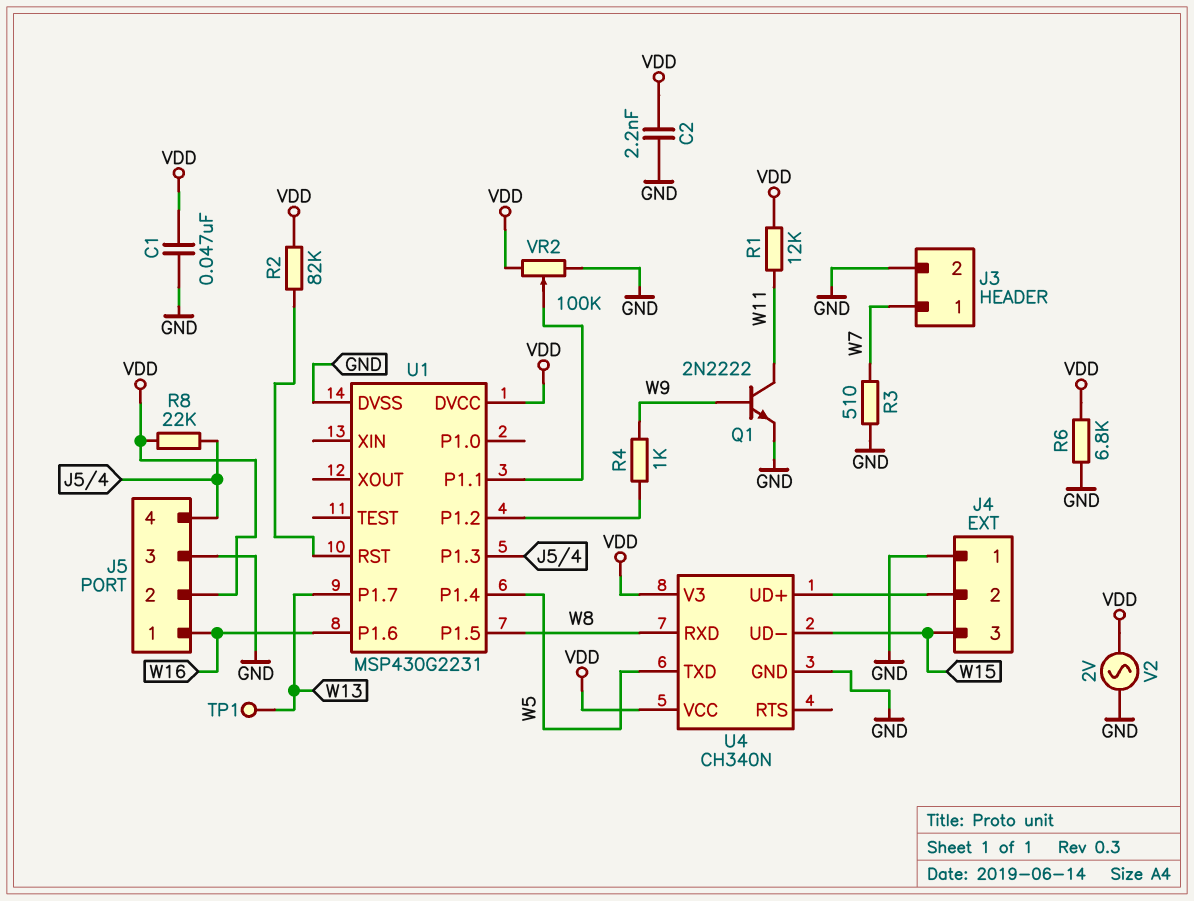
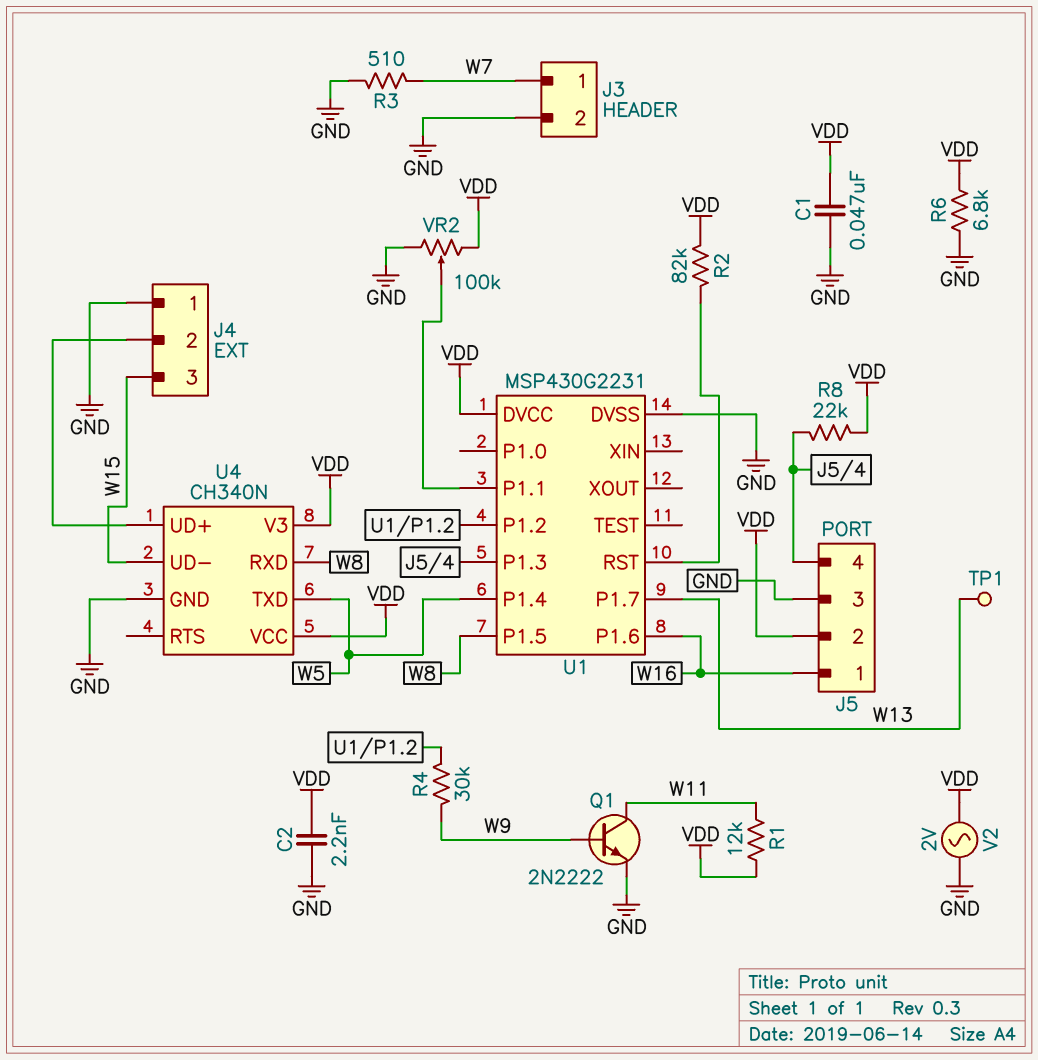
R4: 1k (U1/P1.2, W9) -> 30k (U1/P1.2, W9)

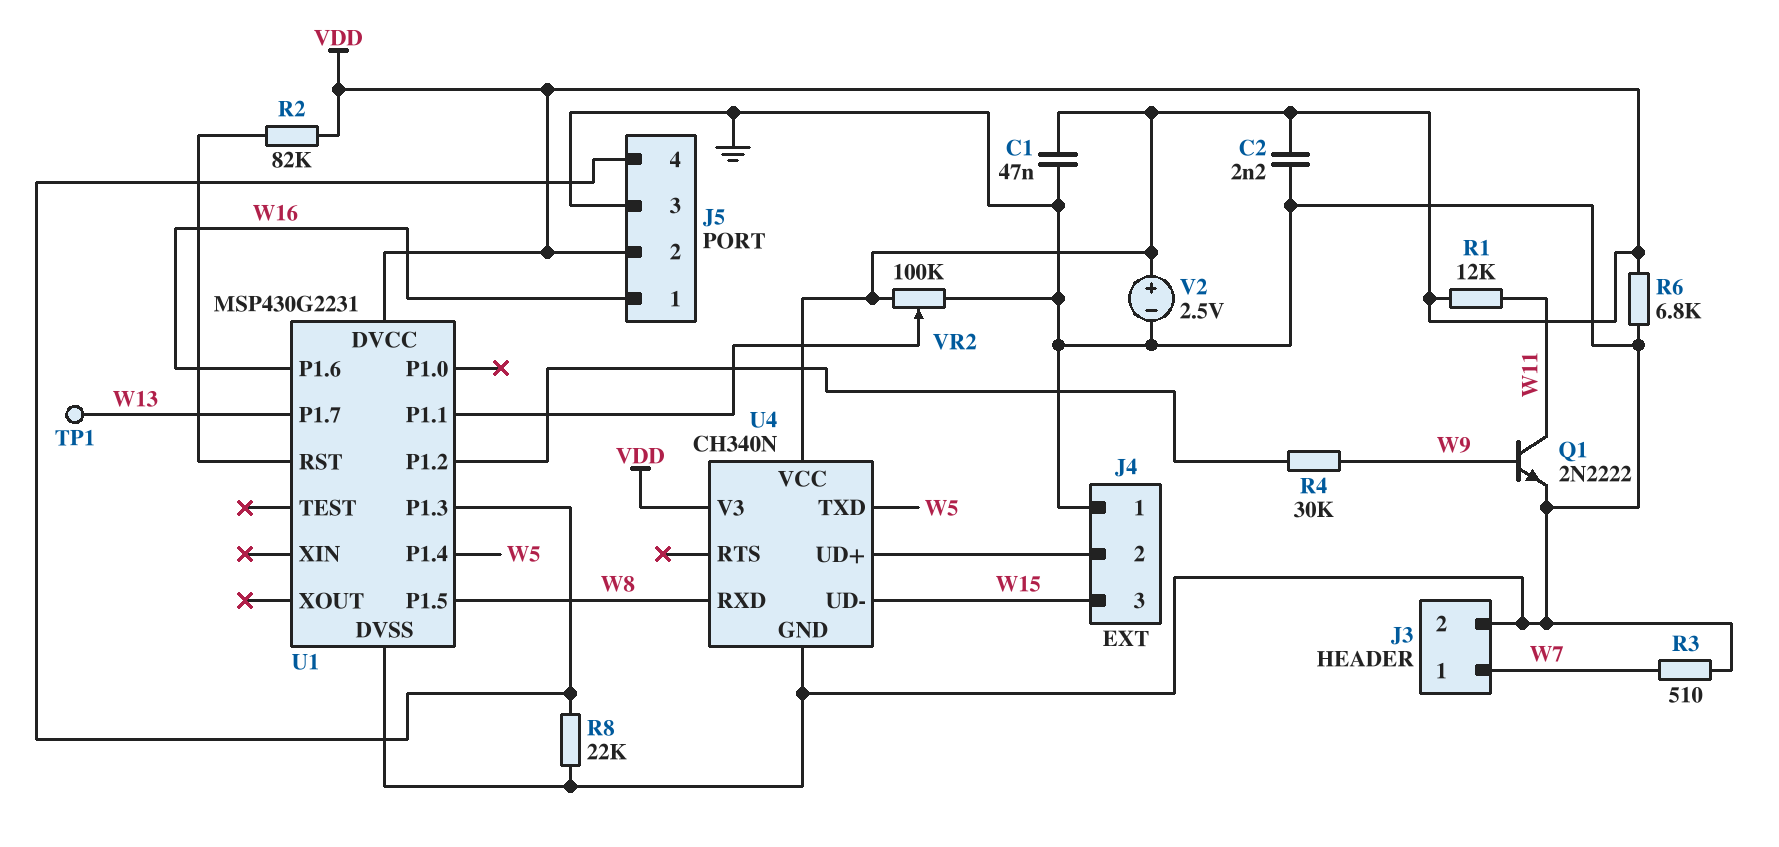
R8: 22k (J5/4, VDD) -> 22k (GND, J5/4)
V2: AC 2V (GND, VDD) -> 2.5V (plus VDD, minus GND)

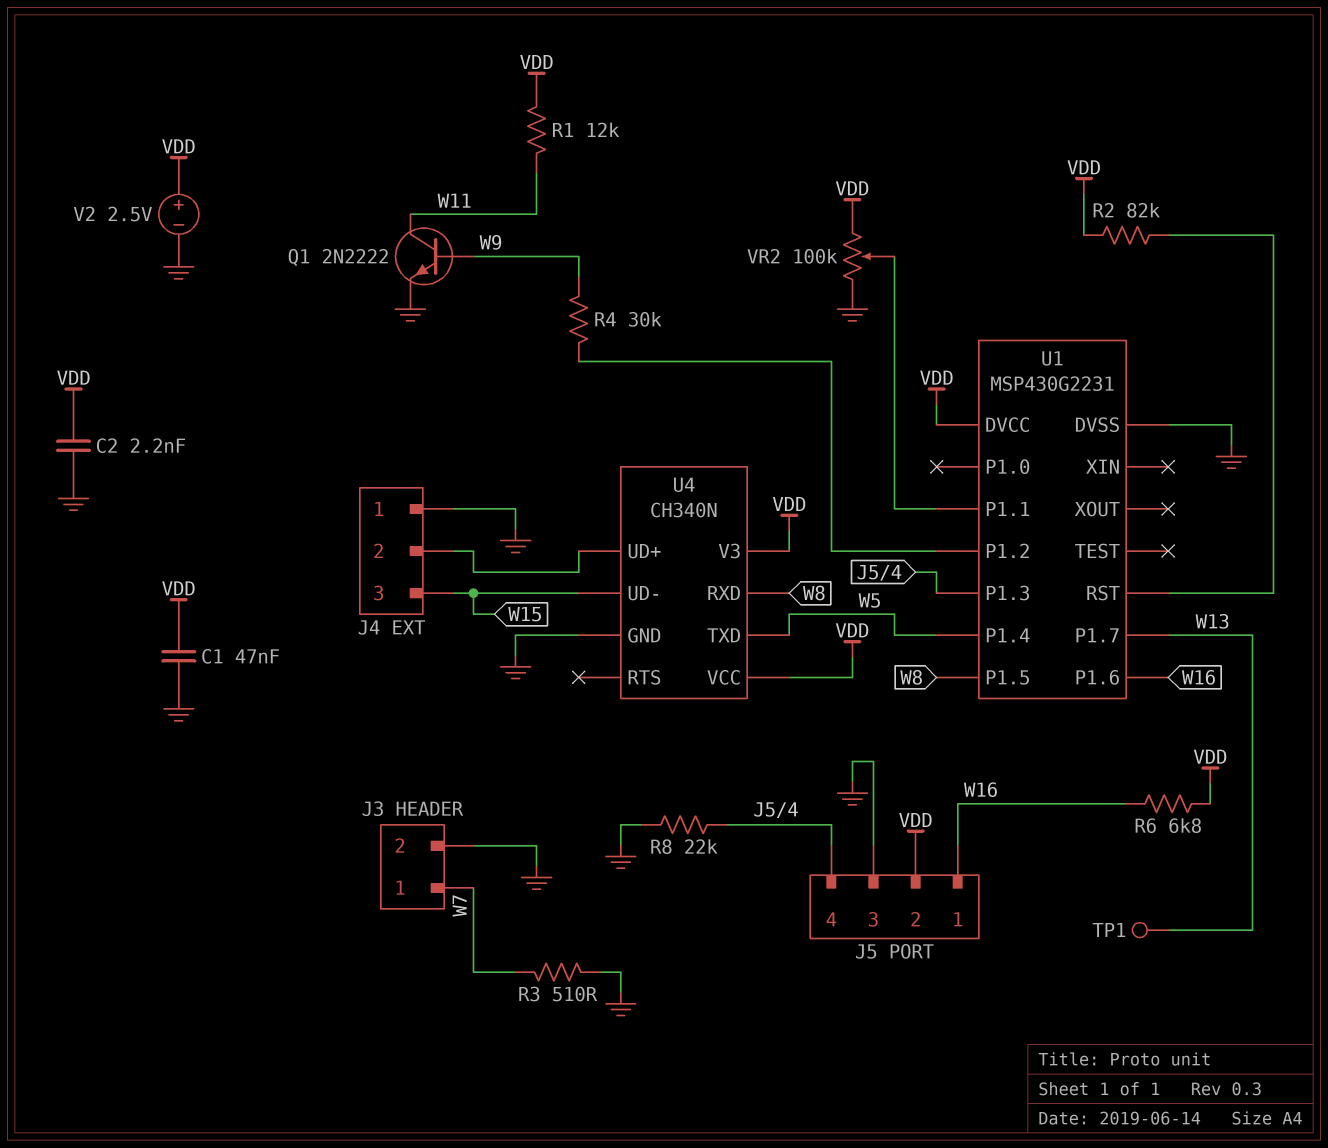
R6: 6.8k (GND, VDD) -> 6.8k (VDD, W16)

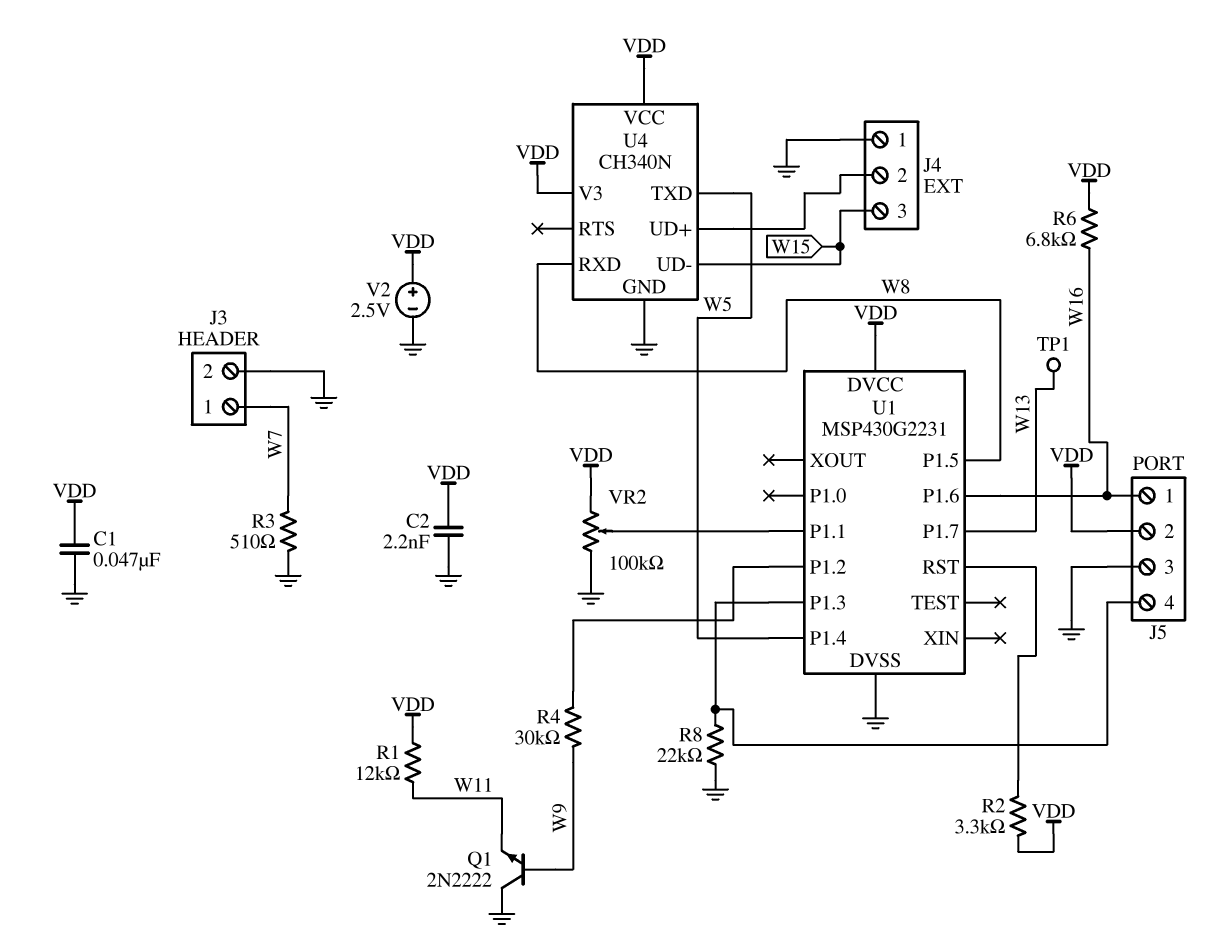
Q1: NPN 2N2222 (B W9, C W11, E GND) -> NPN 2N2222 (B W9, C GND, E W11)
R2: 82k (U1/RST, VDD) -> 3.3k (U1/RST, VDD)

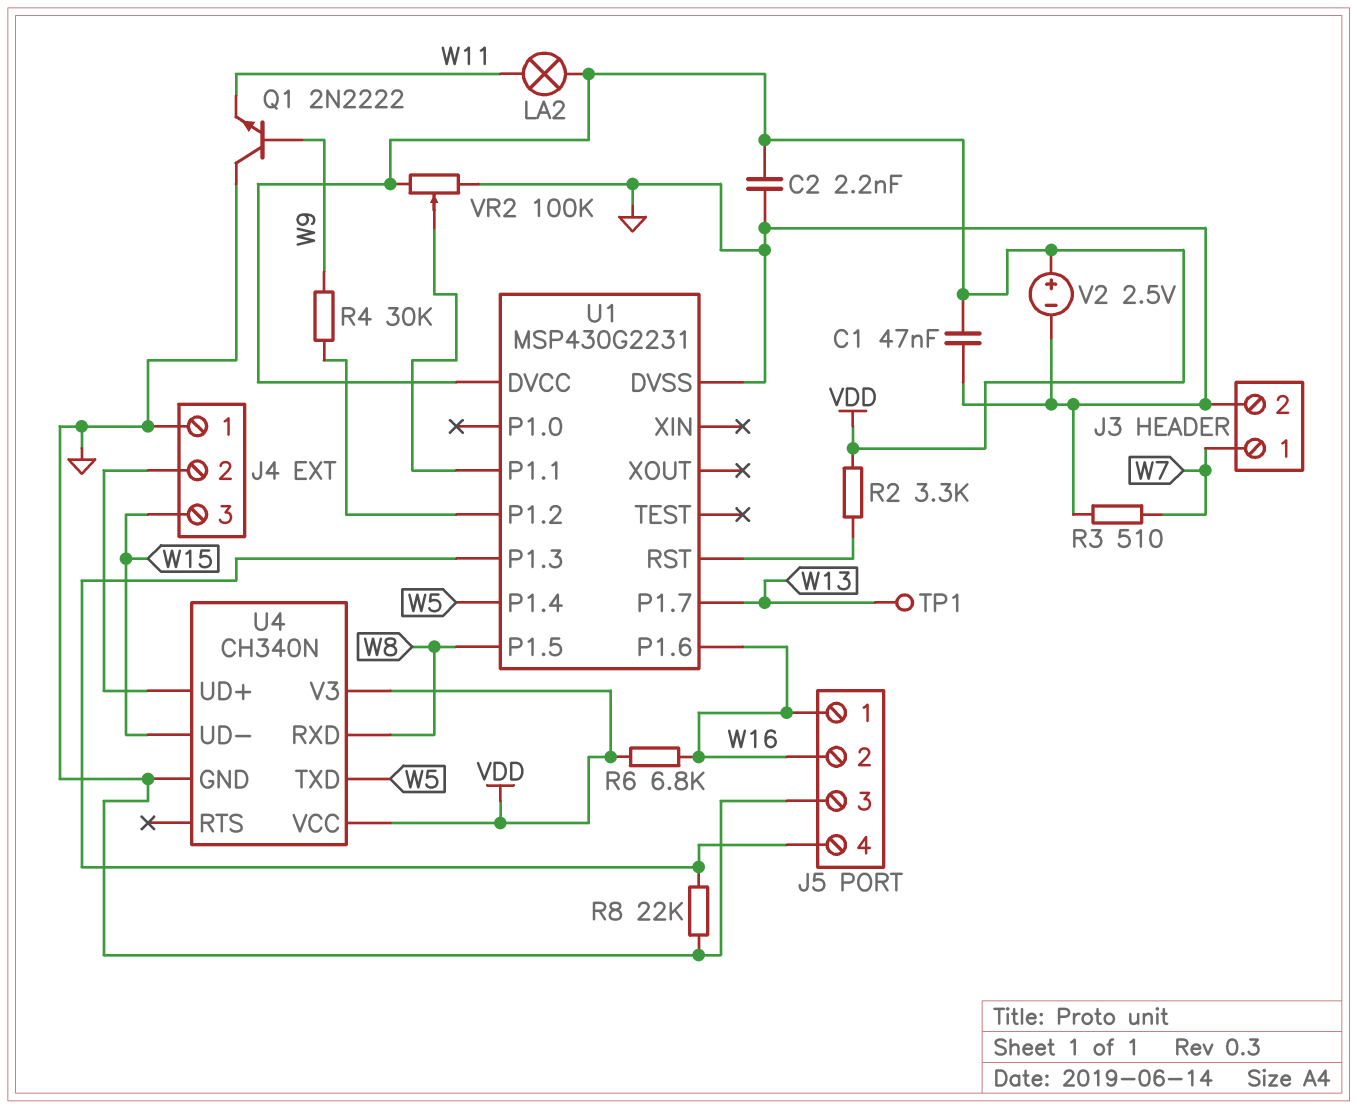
J5 pin 2: VDD -> W16
LA2: none -> lamp (VDD, W11)
R1: 12k (VDD, W11) -> none

